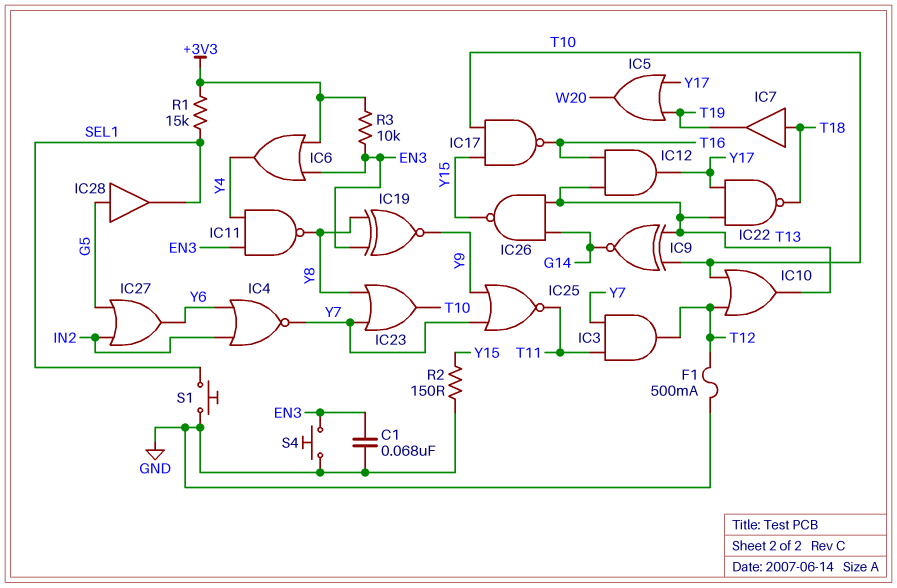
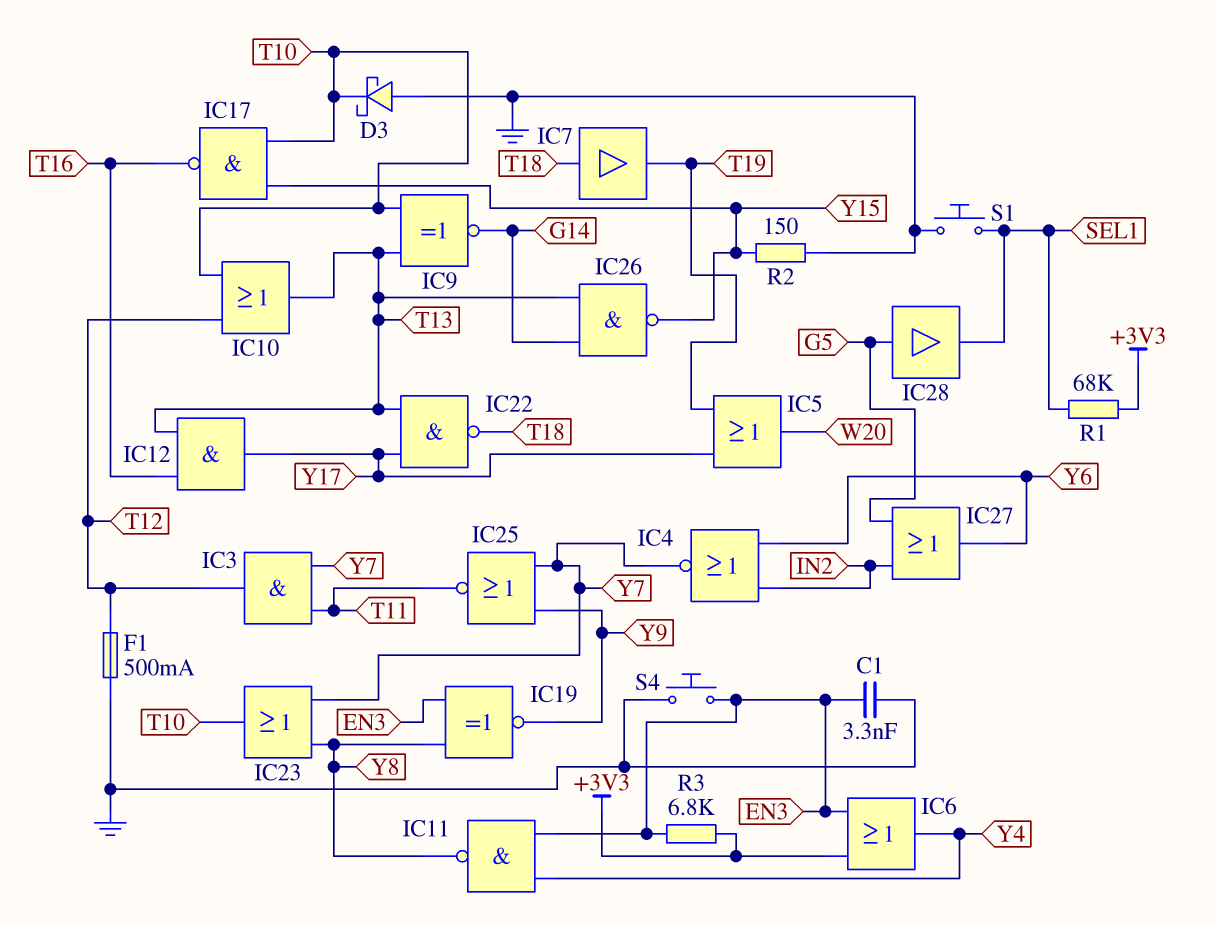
C1: 68nF (EN3, GND) -> 3.3nF (EN3, GND)
D3: none -> schottky (A GND, K T10)
R1: 15k (+3V3, SEL1) -> 68k (+3V3, SEL1)
R3: 10k (+3V3, EN3) -> 6.8k (+3V3, EN3)

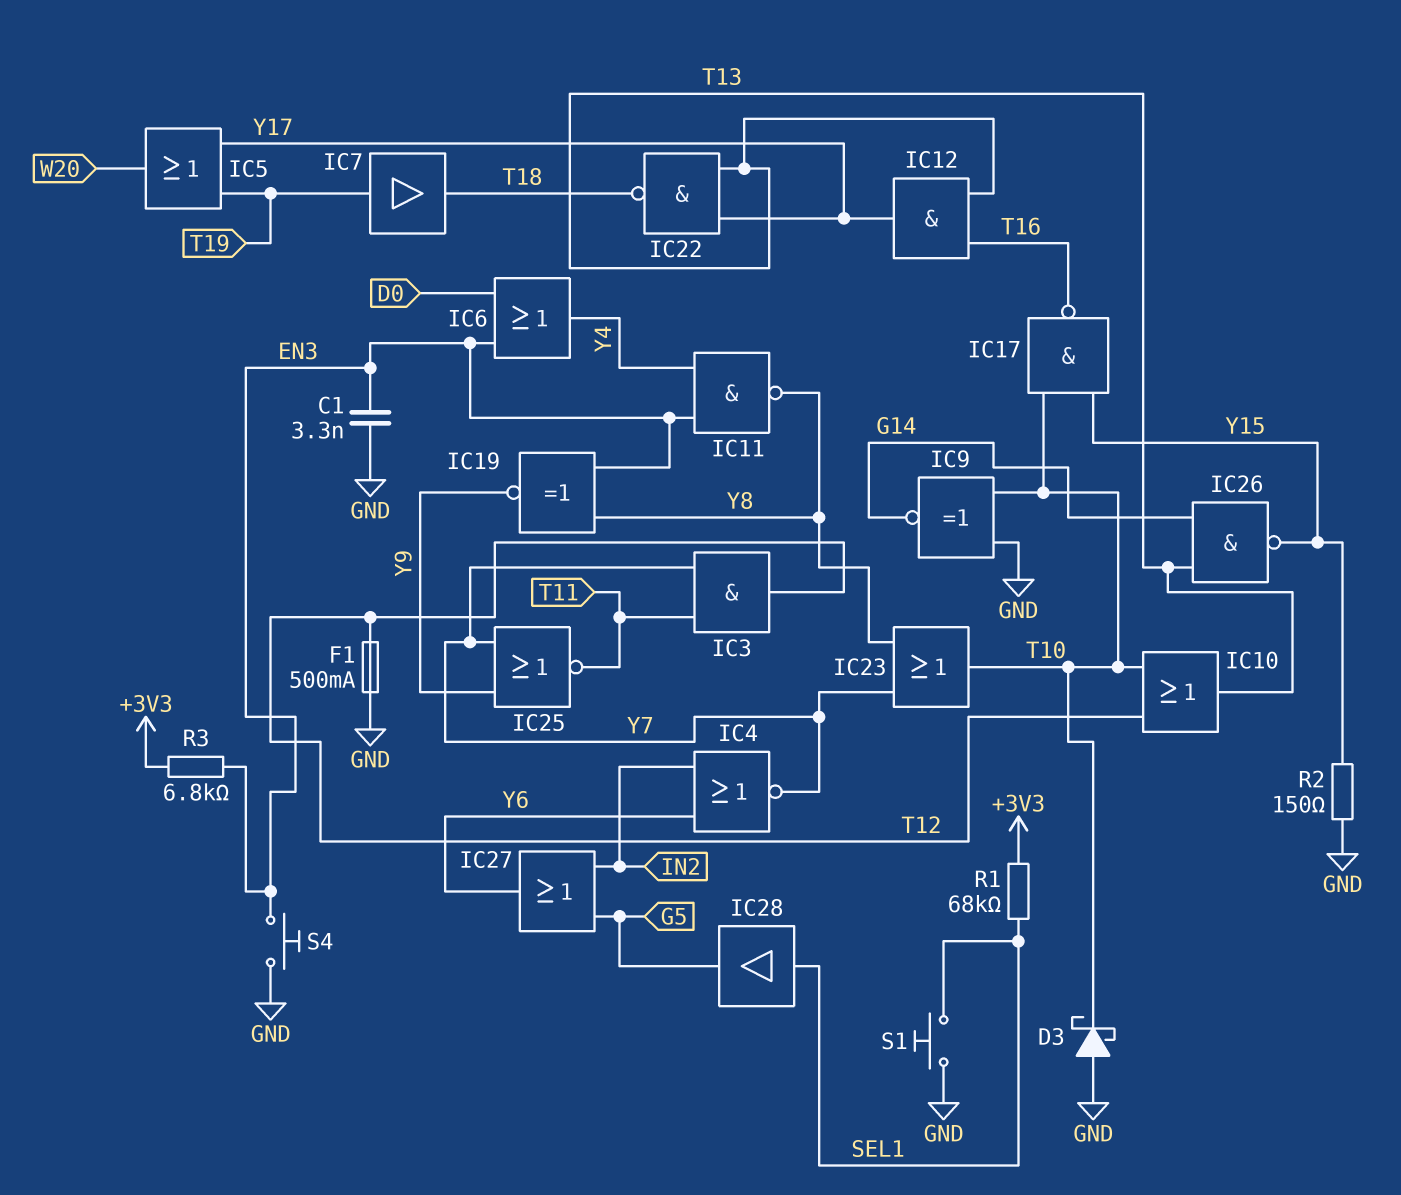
IC6: OR (in +3V3, in EN3, out Y4) -> OR (in D0, in EN3, out Y4)
IC7: buffer (in T18, out T19) -> buffer (in T19, out T18)
IC9: XNOR (in T10, in T13, out G14) -> XNOR (in GND, in T10, out G14)
IC28: buffer (in G5, out SEL1) -> buffer (in SEL1, out G5)

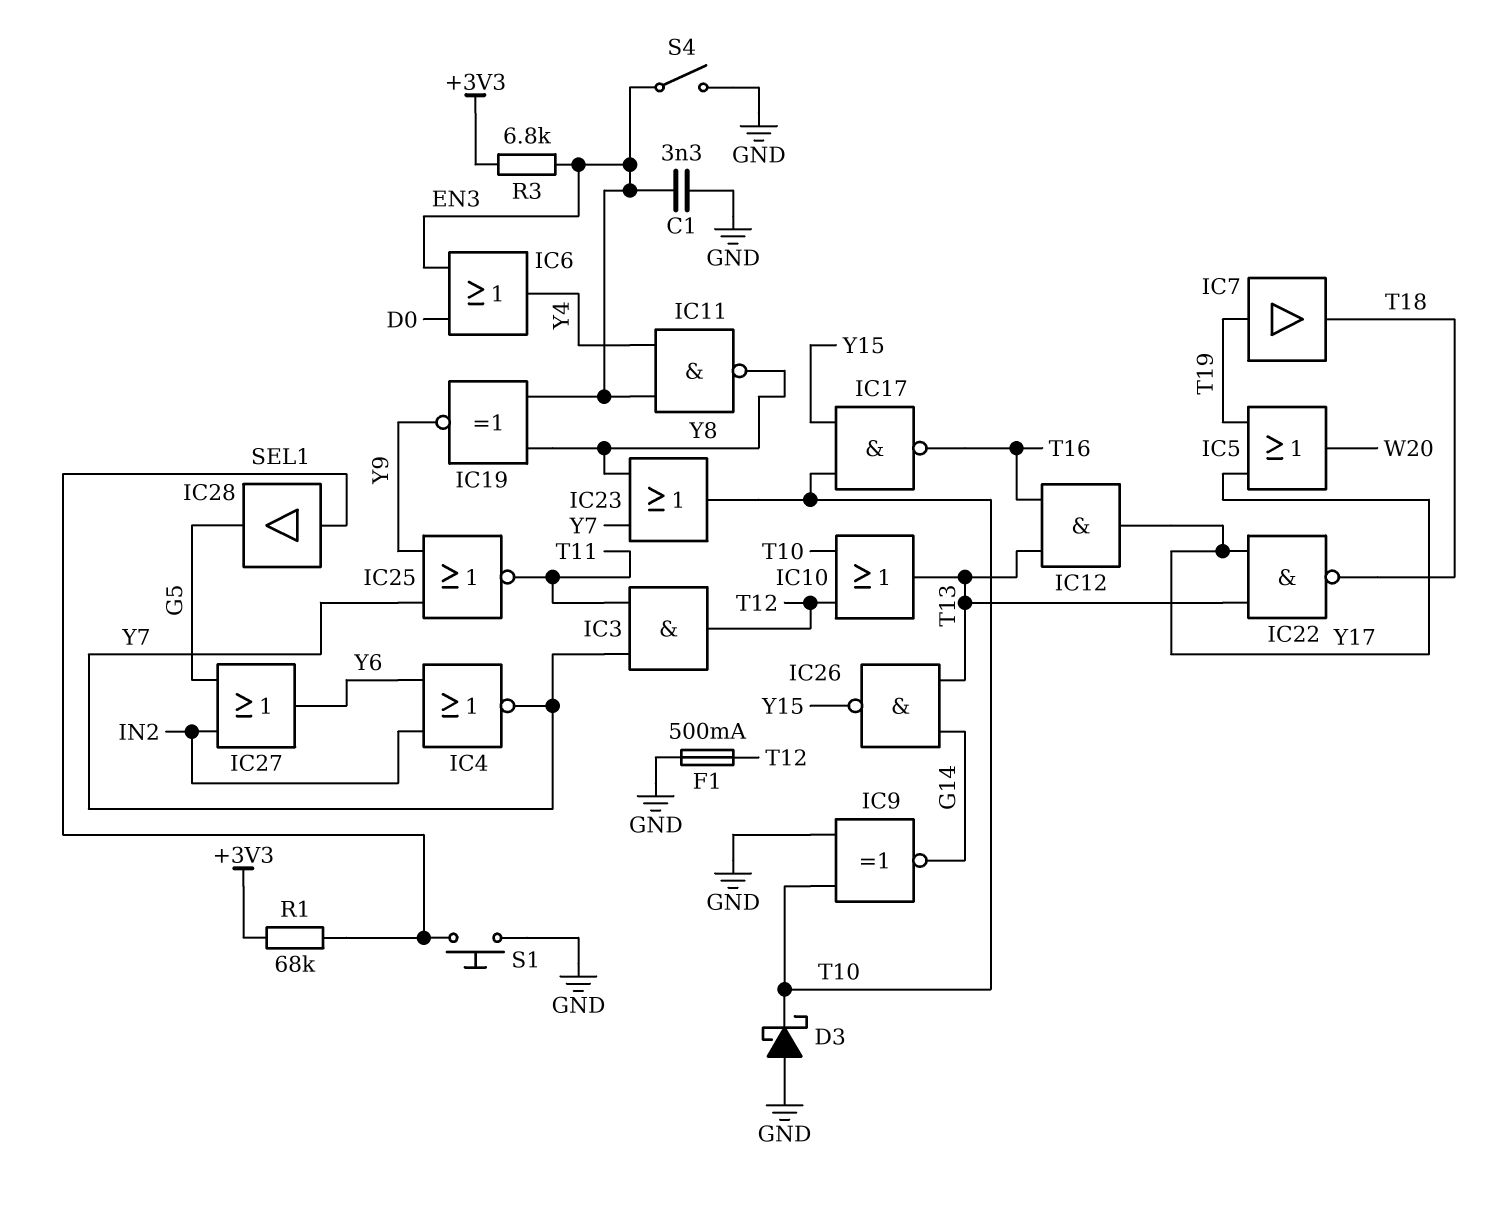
R2: 150 (GND, Y15) -> none
S4: button (EN3, GND) -> switch (EN3, GND)

